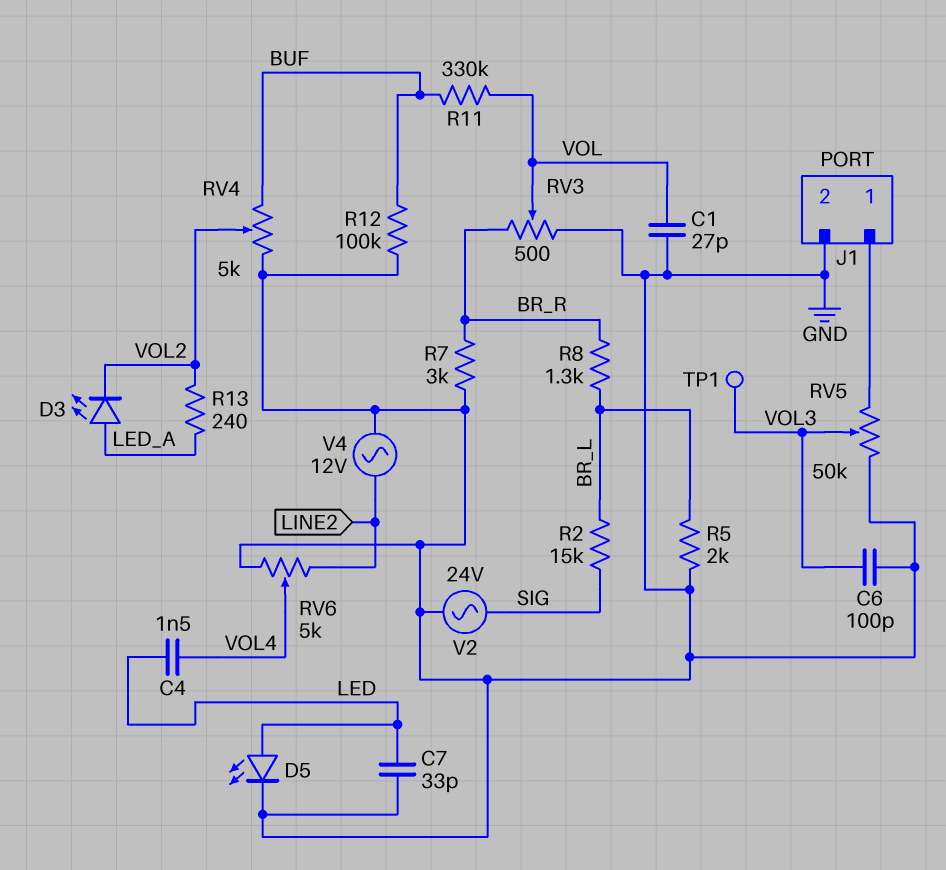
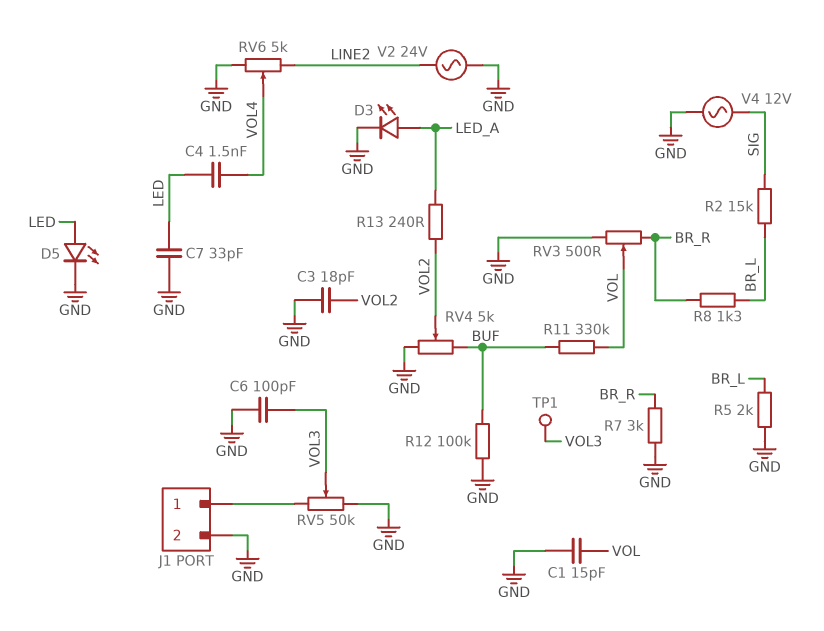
C1: 27pF (GND, VOL) -> 15pF (GND, VOL)
C3: none -> 18pF (GND, VOL2)
D3: LED (A LED_A, K VOL2) -> LED (A LED_A, K GND)
V2: AC 24V (GND, SIG) -> AC 24V (GND, LINE2)
V4: AC 12V (GND, LINE2) -> AC 12V (GND, SIG)

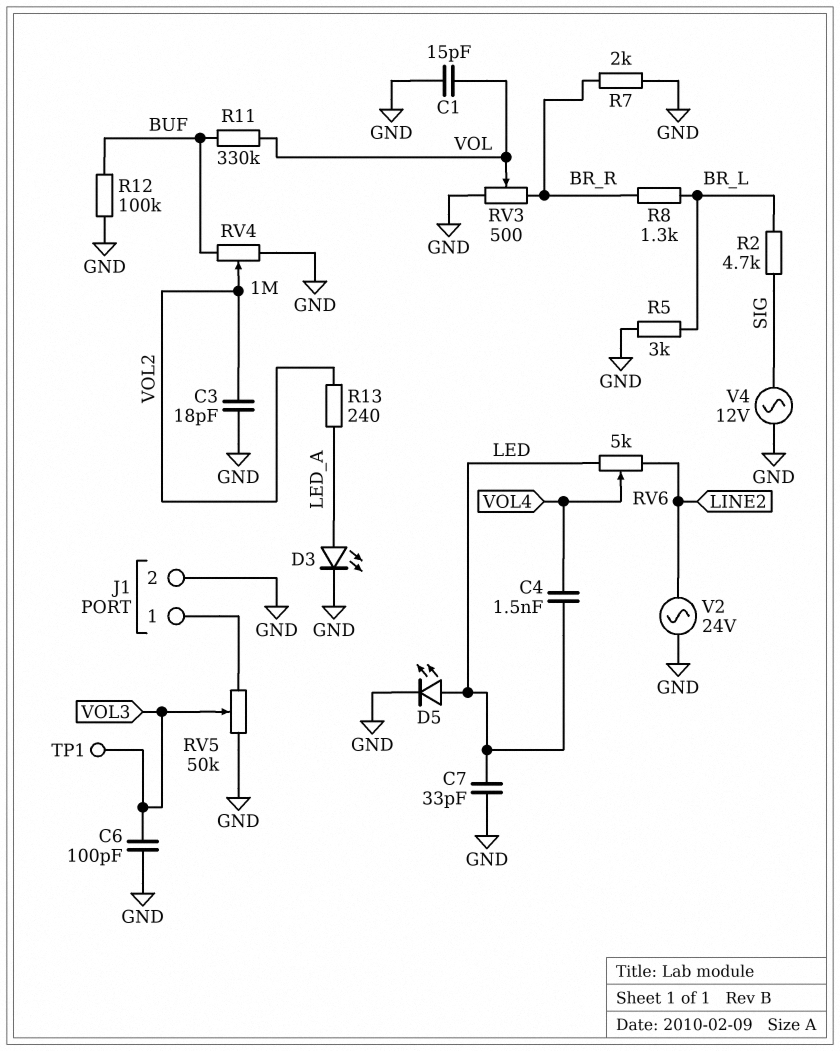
R2: 15k (BR_L, SIG) -> 4.7k (BR_L, SIG)
R5: 2k (BR_L, GND) -> 3k (BR_L, GND)
R7: 3k (BR_R, GND) -> 2k (BR_R, GND)
RV4: 5k (BUF, GND, wiper VOL2) -> 1M (BUF, GND, wiper VOL2)
RV6: 5k (GND, LINE2, wiper VOL4) -> 5k (LED, LINE2, wiper VOL4)

